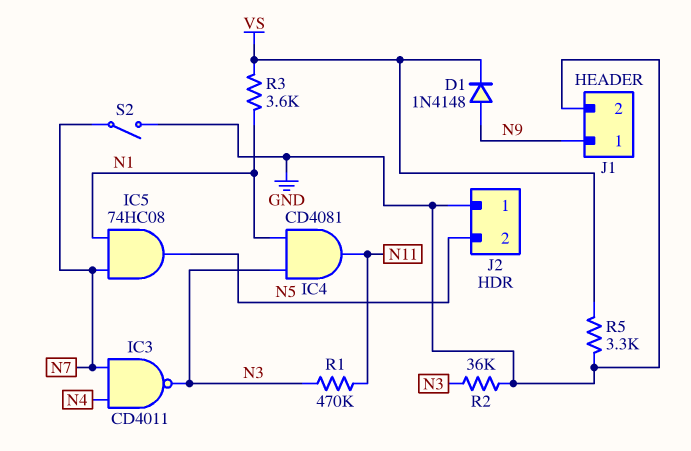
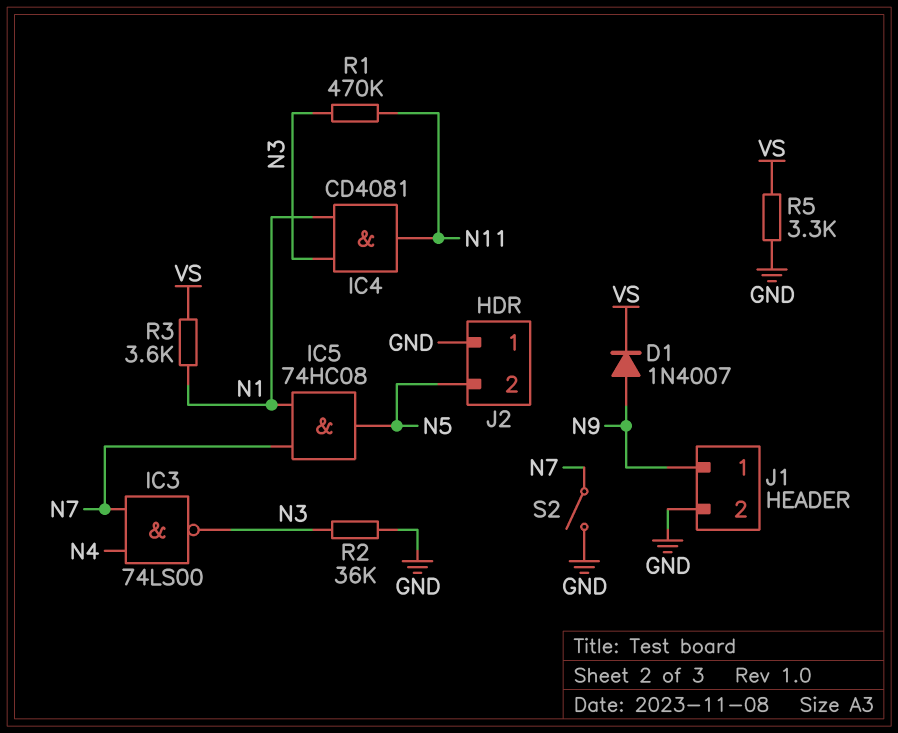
D1: diode 1N4148 (A N9, K VS) -> diode 1N4007 (A N9, K VS)
IC3: NAND CD4011 (in N4, in N7, out N3) -> NAND 74LS00 (in N4, in N7, out N3)

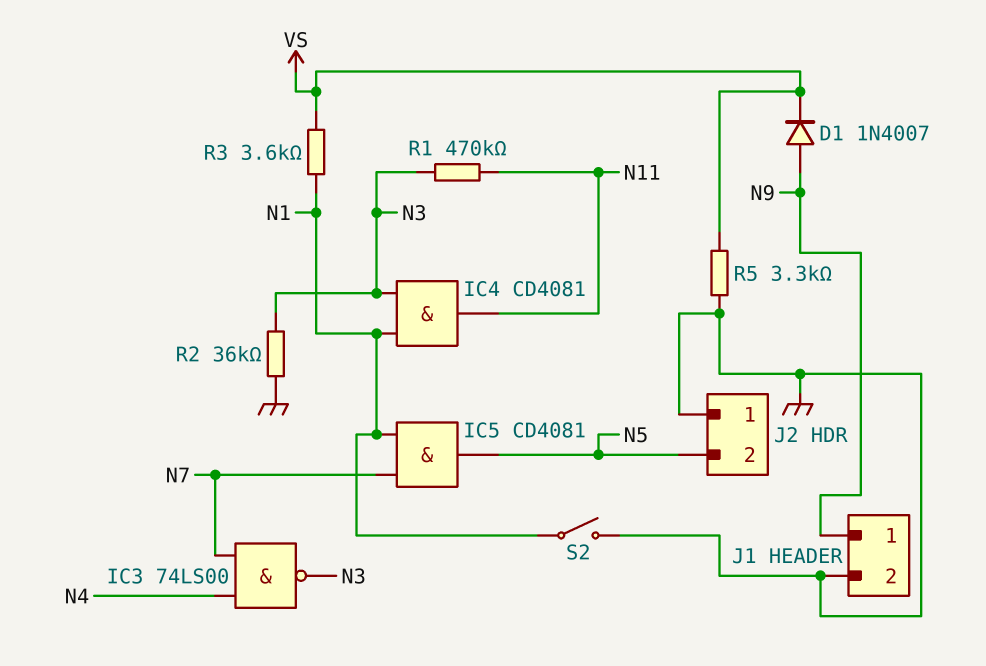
IC5: AND 74HC08 (in N1, in N7, out N5) -> AND CD4081 (in N1, in N7, out N5)
S2: switch (GND, N7) -> switch (GND, N1)

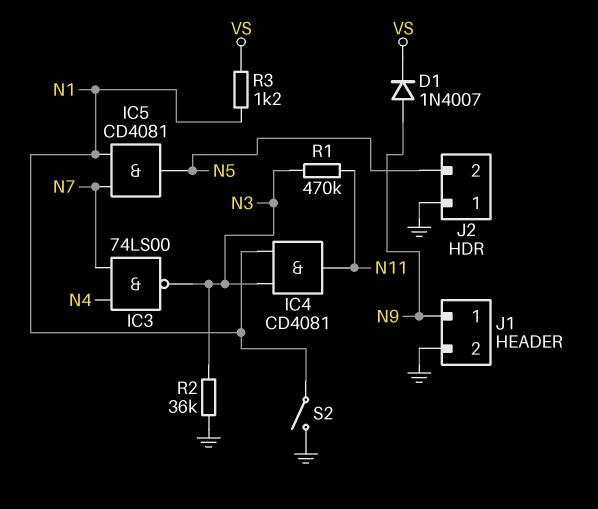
R3: 3.6k (N1, VS) -> 1.2k (N1, VS)
R5: 3.3k (GND, VS) -> none

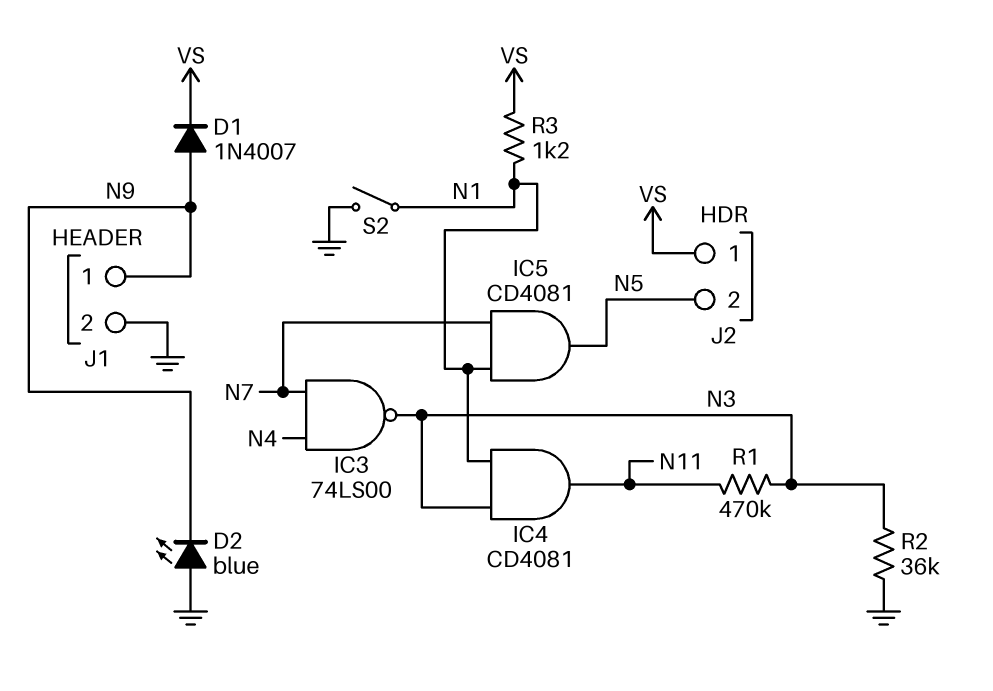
D2: none -> LED blue (A GND, K N9)
J2 pin 1: GND -> VS

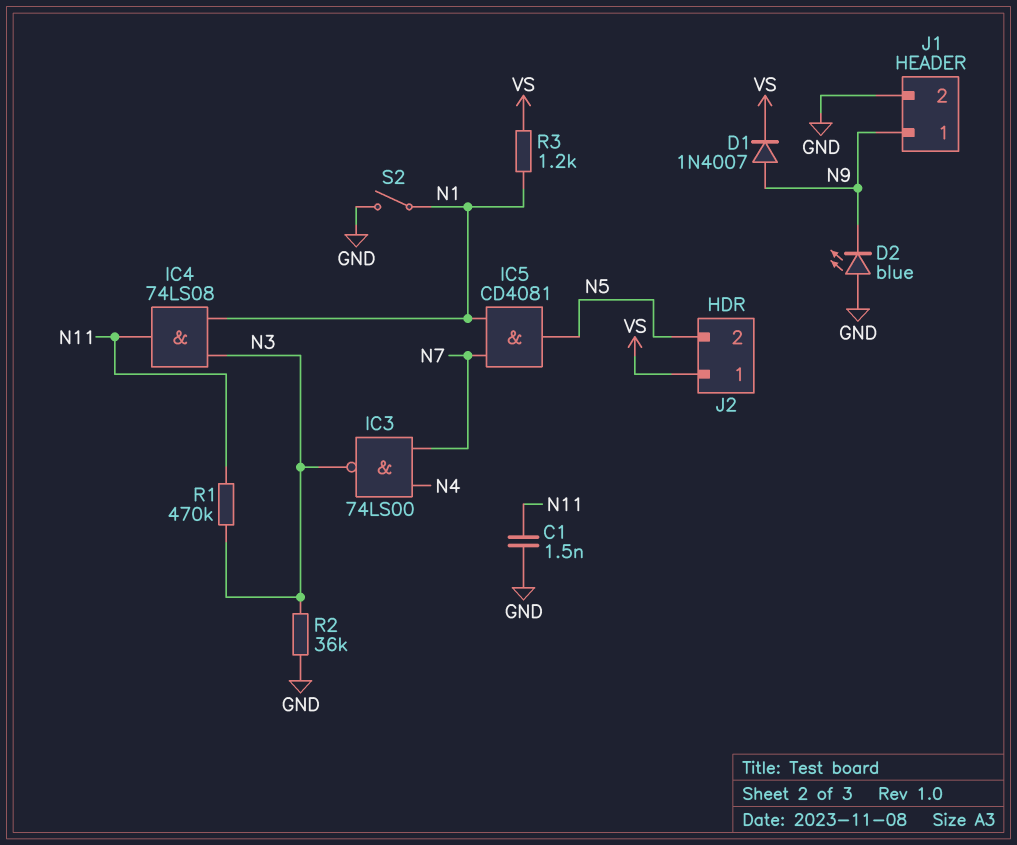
C1: none -> 1.5nF (GND, N11)
IC4: AND CD4081 (in N1, in N3, out N11) -> AND 74LS08 (in N1, in N3, out N11)

